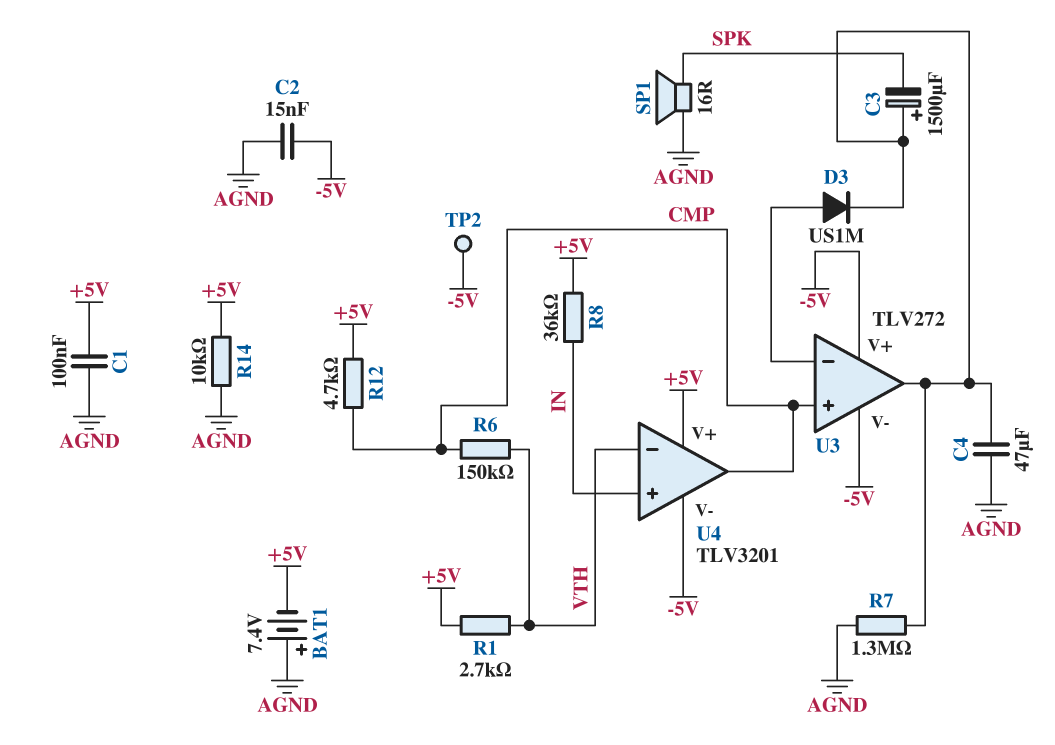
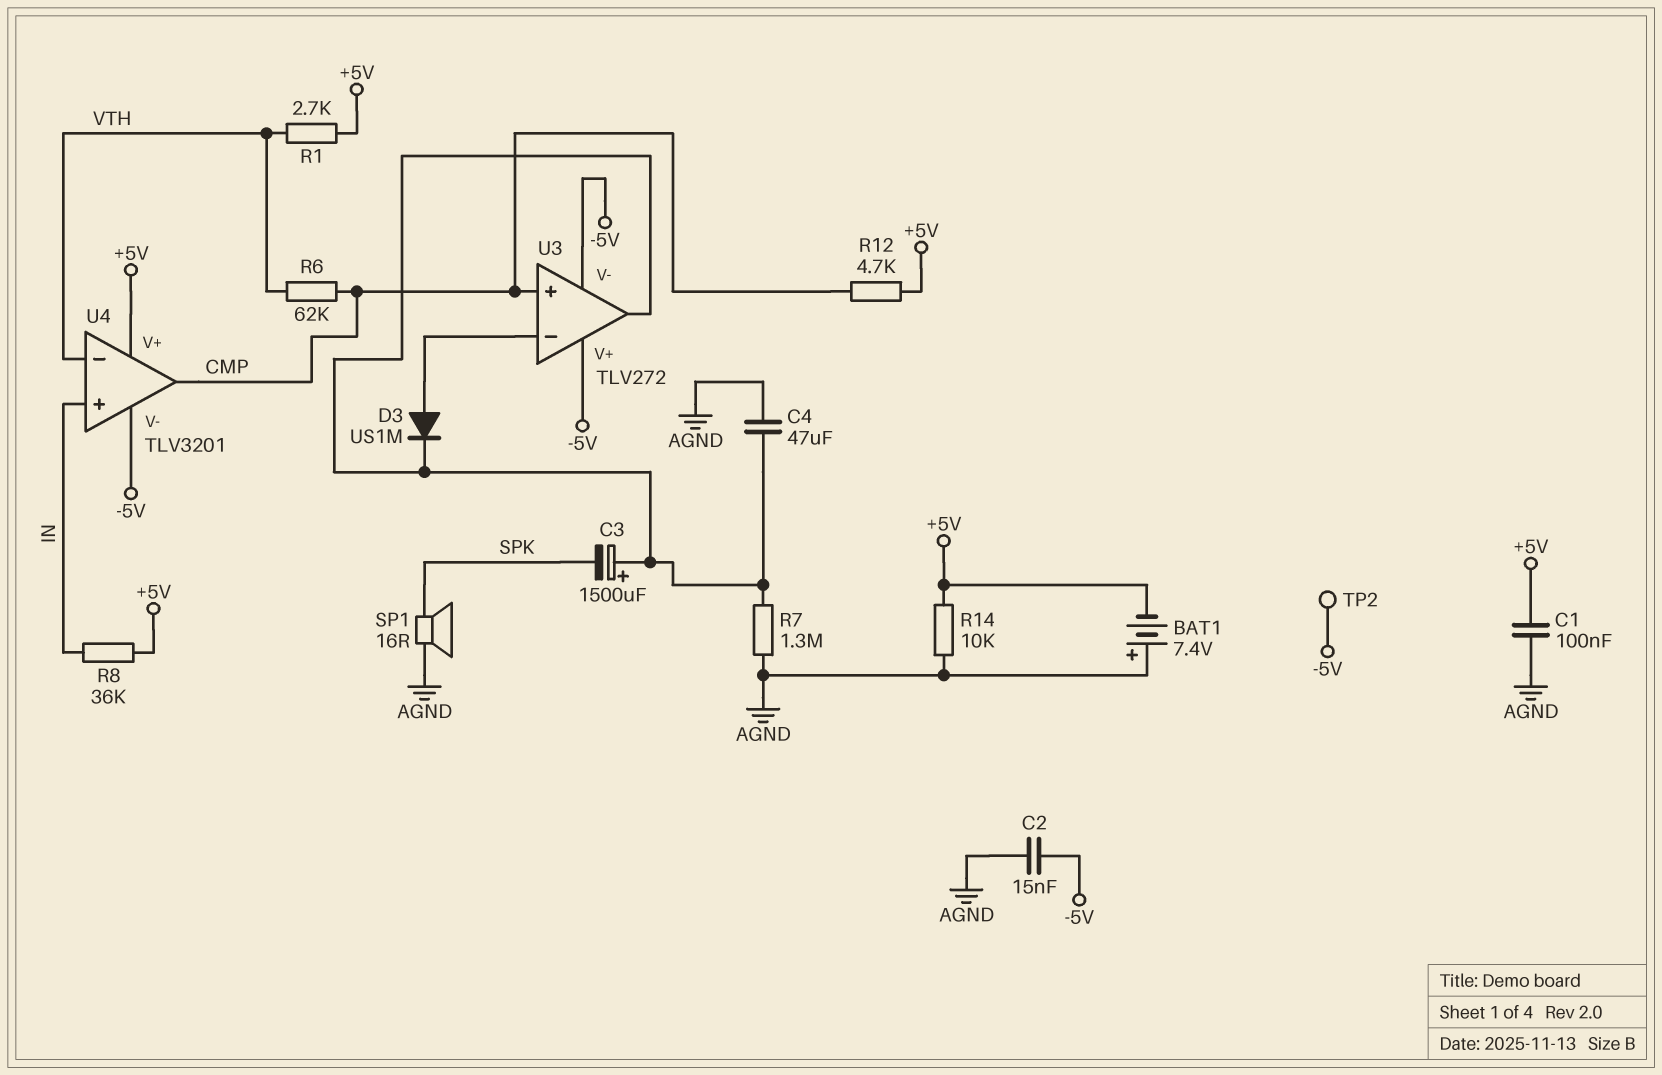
R6: 150k (CMP, VTH) -> 62k (CMP, VTH)

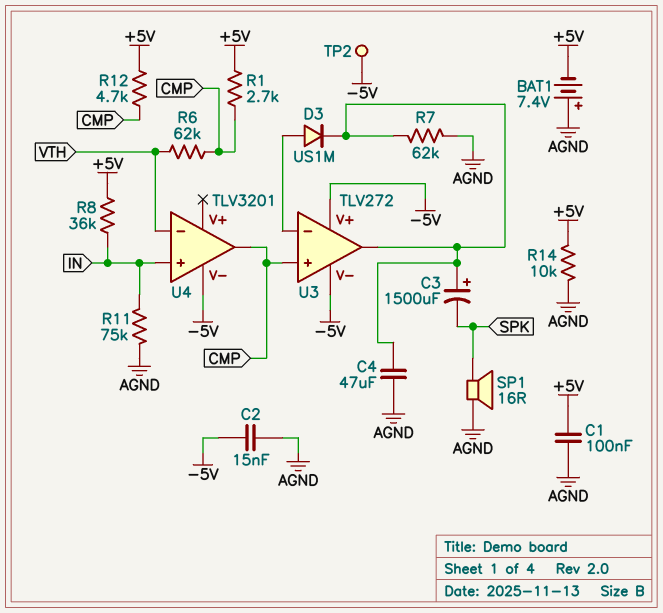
R1: 2.7k (+5V, VTH) -> 2.7k (+5V, CMP)
R7: 1.3M (AGND, U3/out) -> 62k (AGND, U3/out)
R11: none -> 75k (AGND, IN)
U4 pin V+: +5V -> none

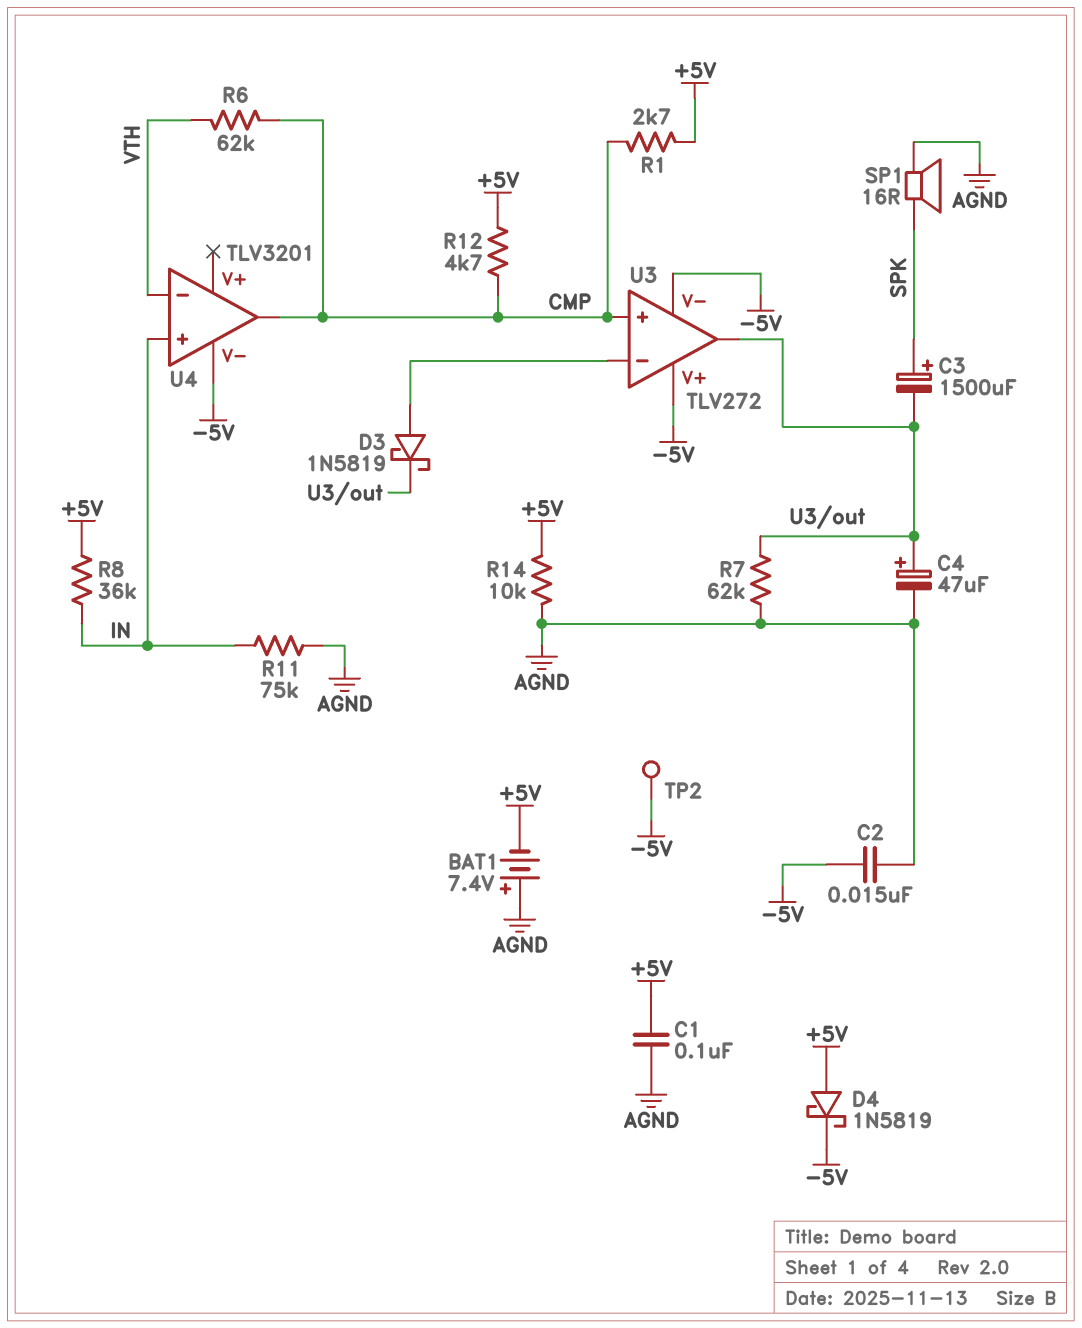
C3: 1500uF (plus U3/out, minus SPK) -> 1500uF (plus SPK, minus U3/out)
C4: 47uF (AGND, U3/out) -> 47uF (plus U3/out, minus AGND)
D3: diode US1M (A U3/in-, K U3/out) -> schottky 1N5819 (A U3/in-, K U3/out)
D4: none -> schottky 1N5819 (A +5V, K -5V)

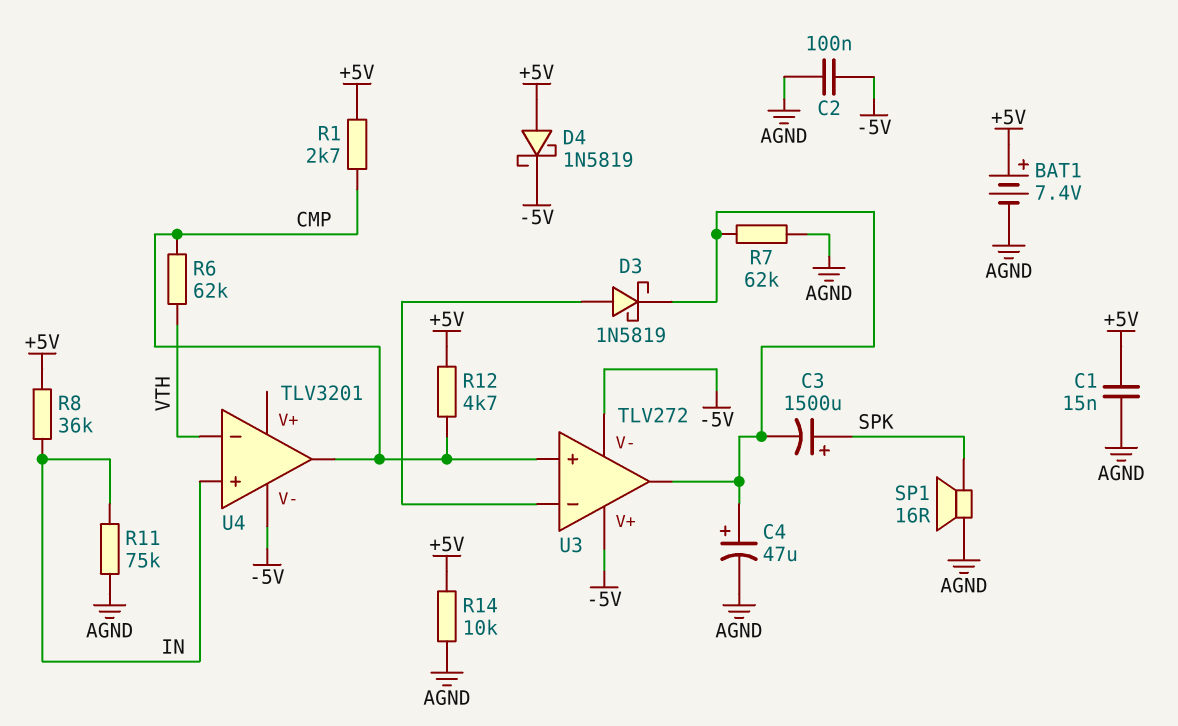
BAT1: 7.4V (plus AGND, minus +5V) -> 7.4V (plus +5V, minus AGND)
C1: 100nF (+5V, AGND) -> 15nF (+5V, AGND)
C2: 15nF (-5V, AGND) -> 100nF (-5V, AGND)
TP2: test point (-5V) -> none

